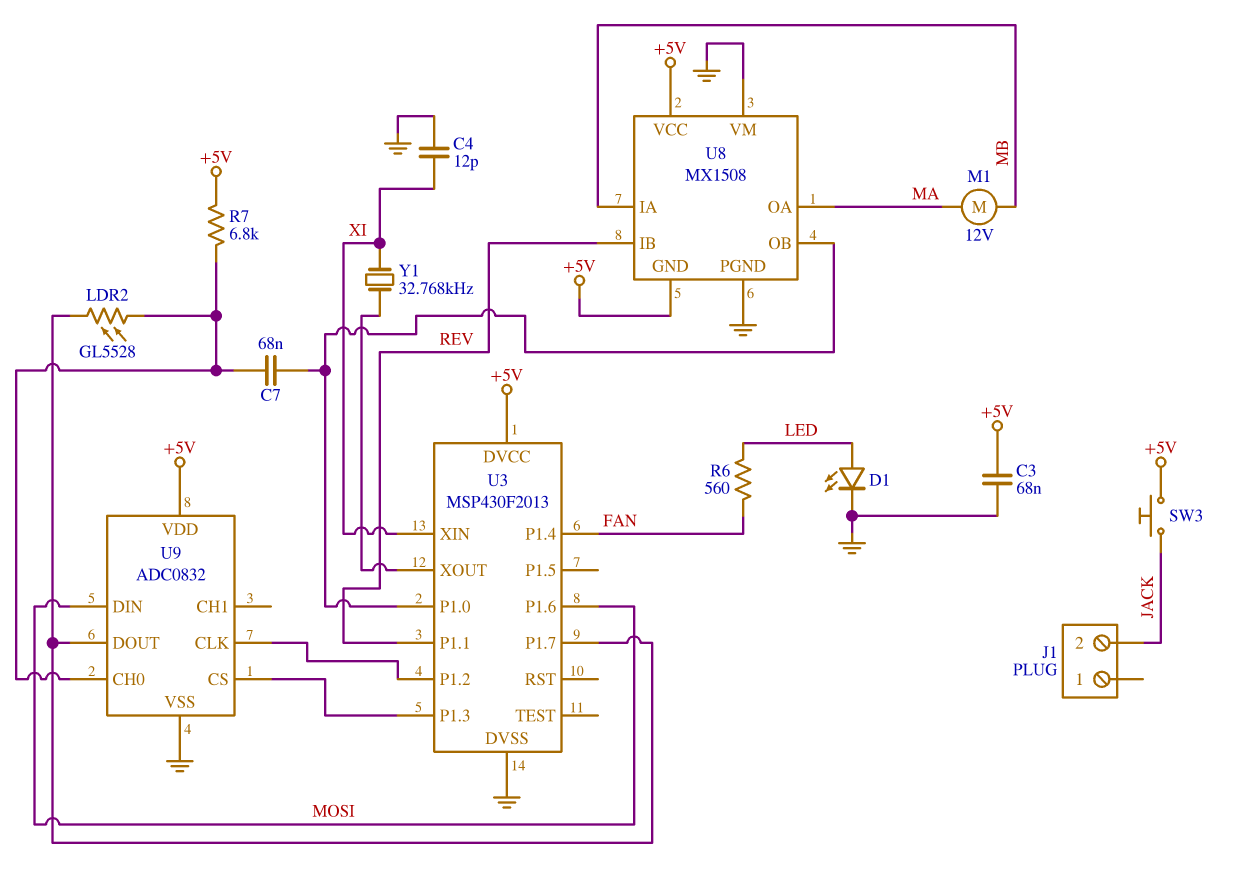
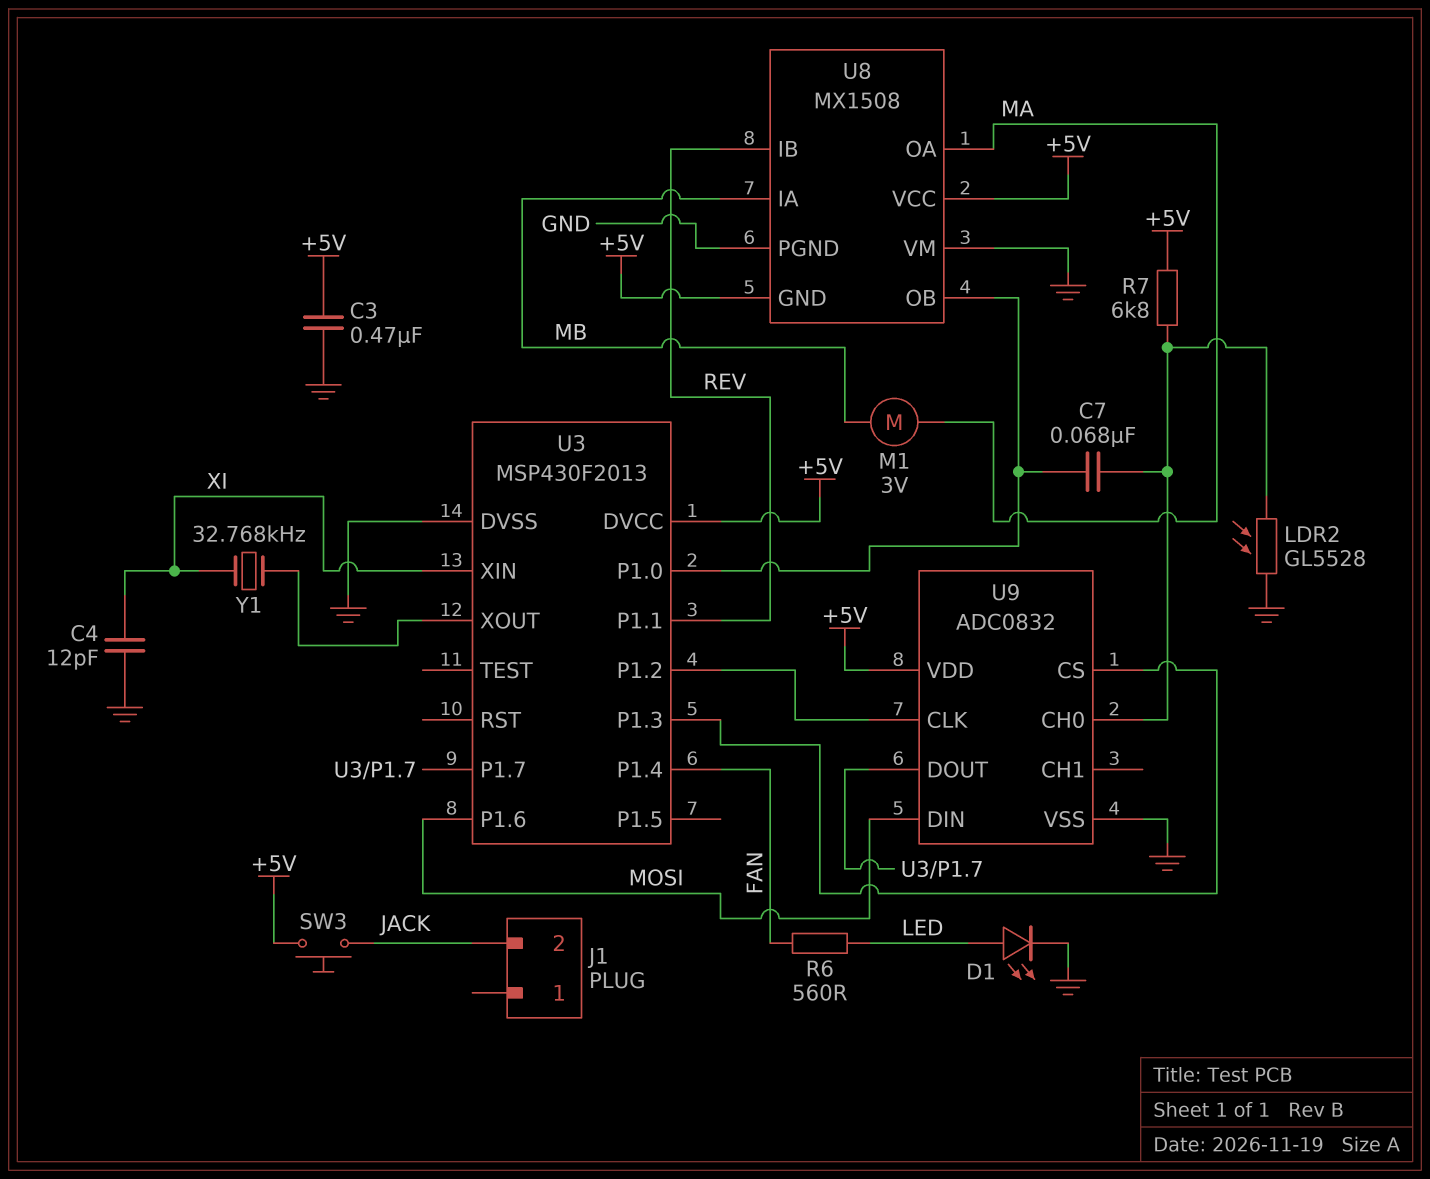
C3: 68nF (+5V, GND) -> 470nF (+5V, GND)
LDR2: GL5528 (U3/P1.7, U9/CH0) -> GL5528 (GND, U9/CH0)
M1: motor 12V (MA, MB) -> motor 3V (MA, MB)

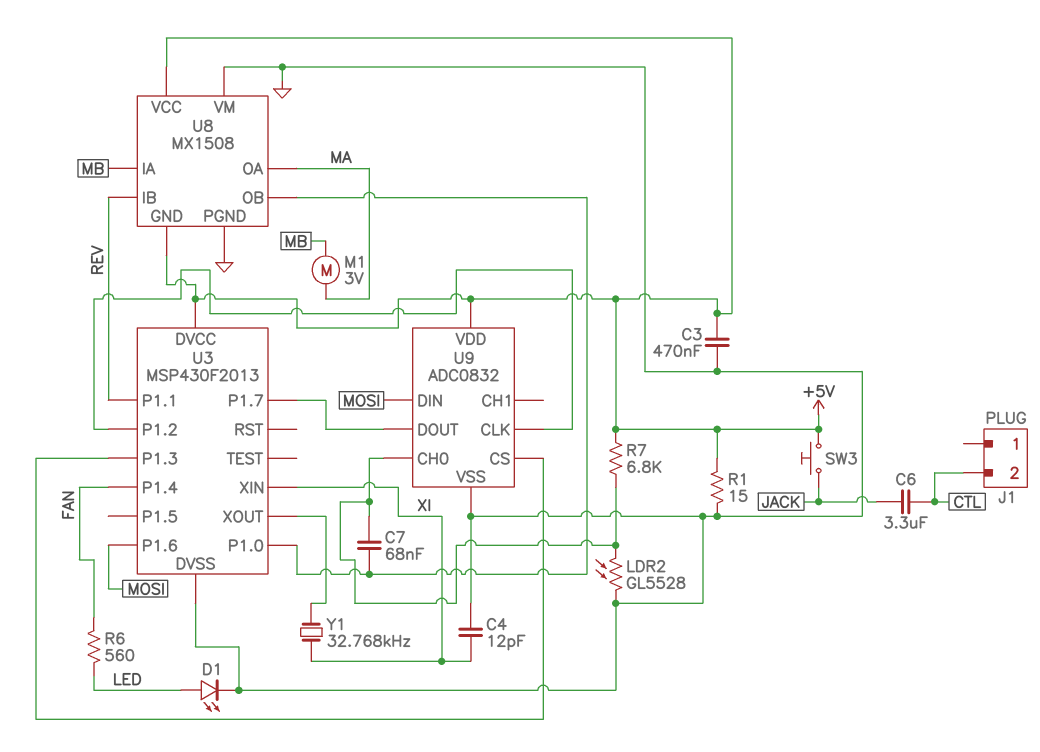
C6: none -> 3.3uF (CTL, JACK)
J1 pin 2: JACK -> CTL
R1: none -> 15 (+5V, GND)

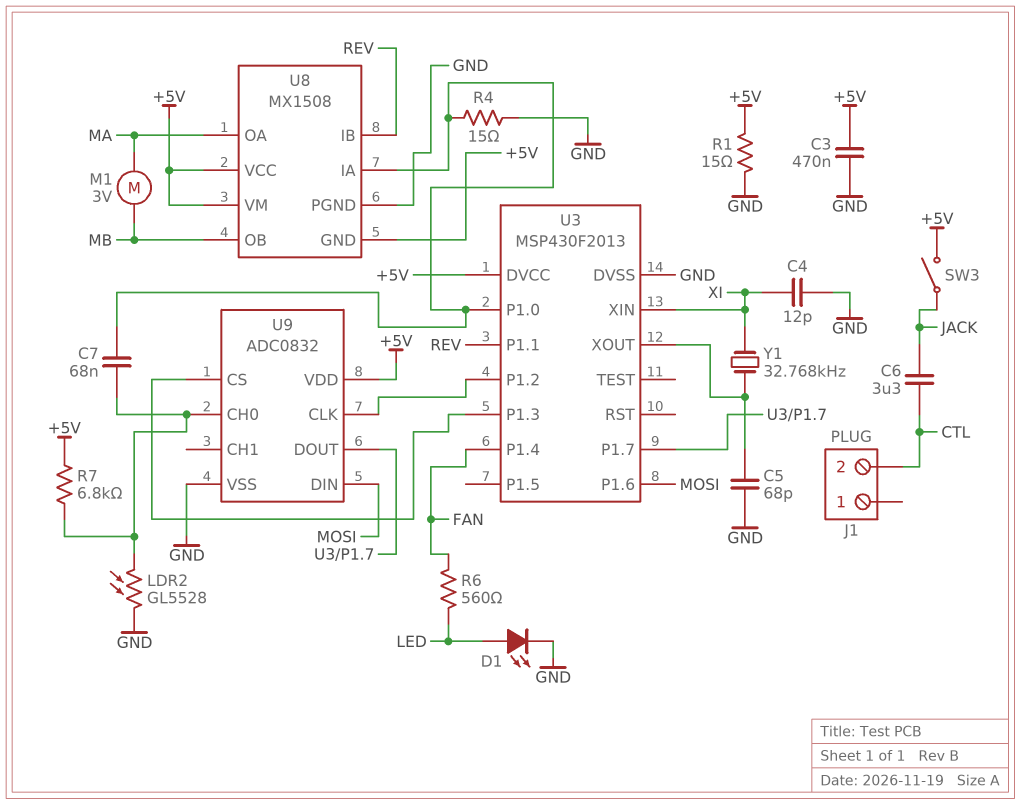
C5: none -> 68pF (GND, U3/XOUT)
R4: none -> 15 (GND, U3/P1.0)
SW3: button (+5V, JACK) -> switch (+5V, JACK)
U8 pin IA: MB -> U3/P1.0
U8 pin OB: U3/P1.0 -> MB
U8 pin VM: GND -> +5V

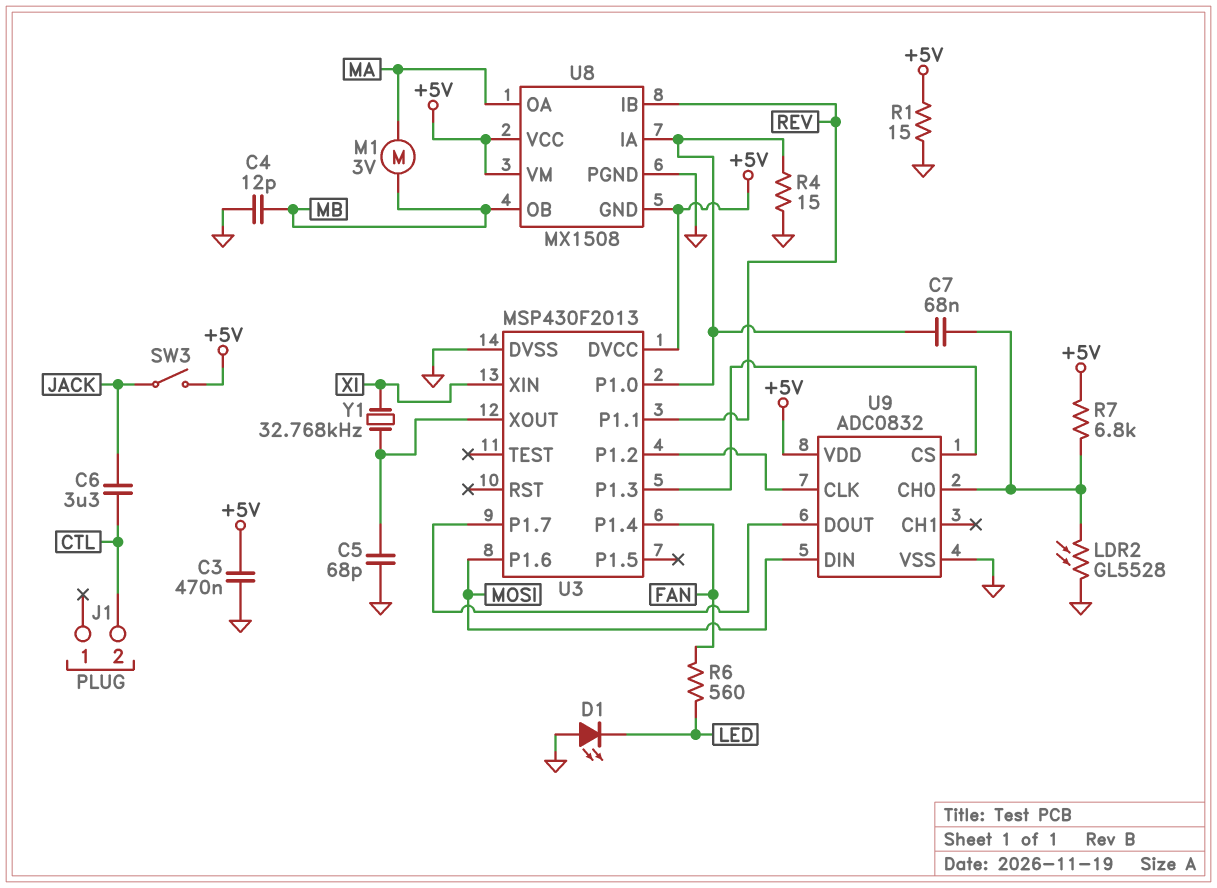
C4: 12pF (GND, XI) -> 12pF (GND, MB)
D1: LED (A LED, K GND) -> LED (A GND, K LED)

